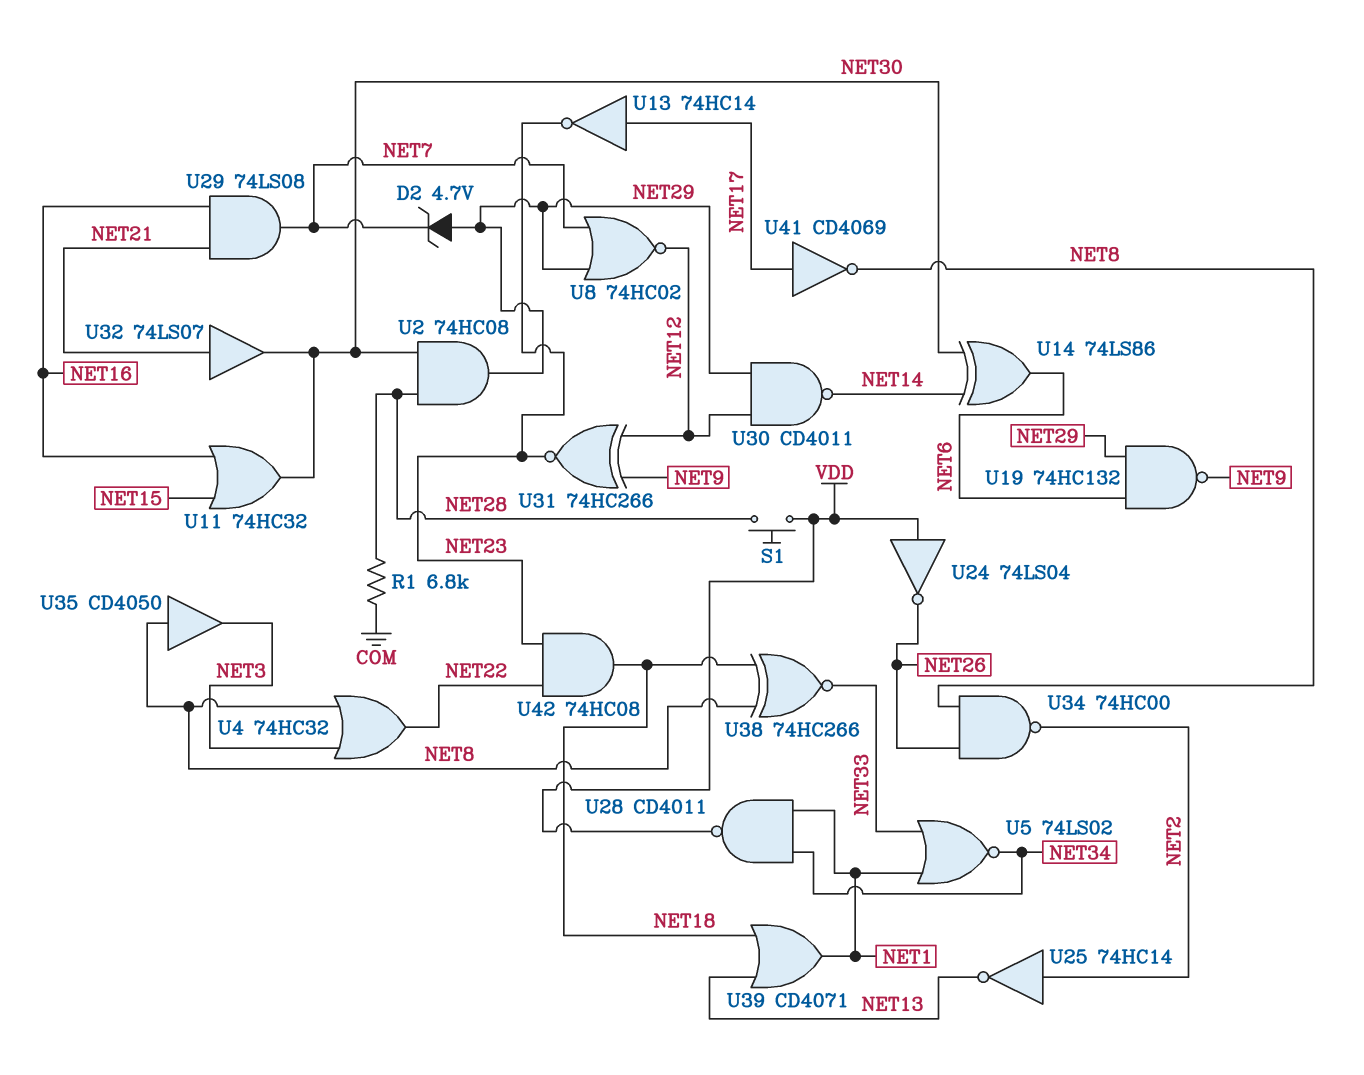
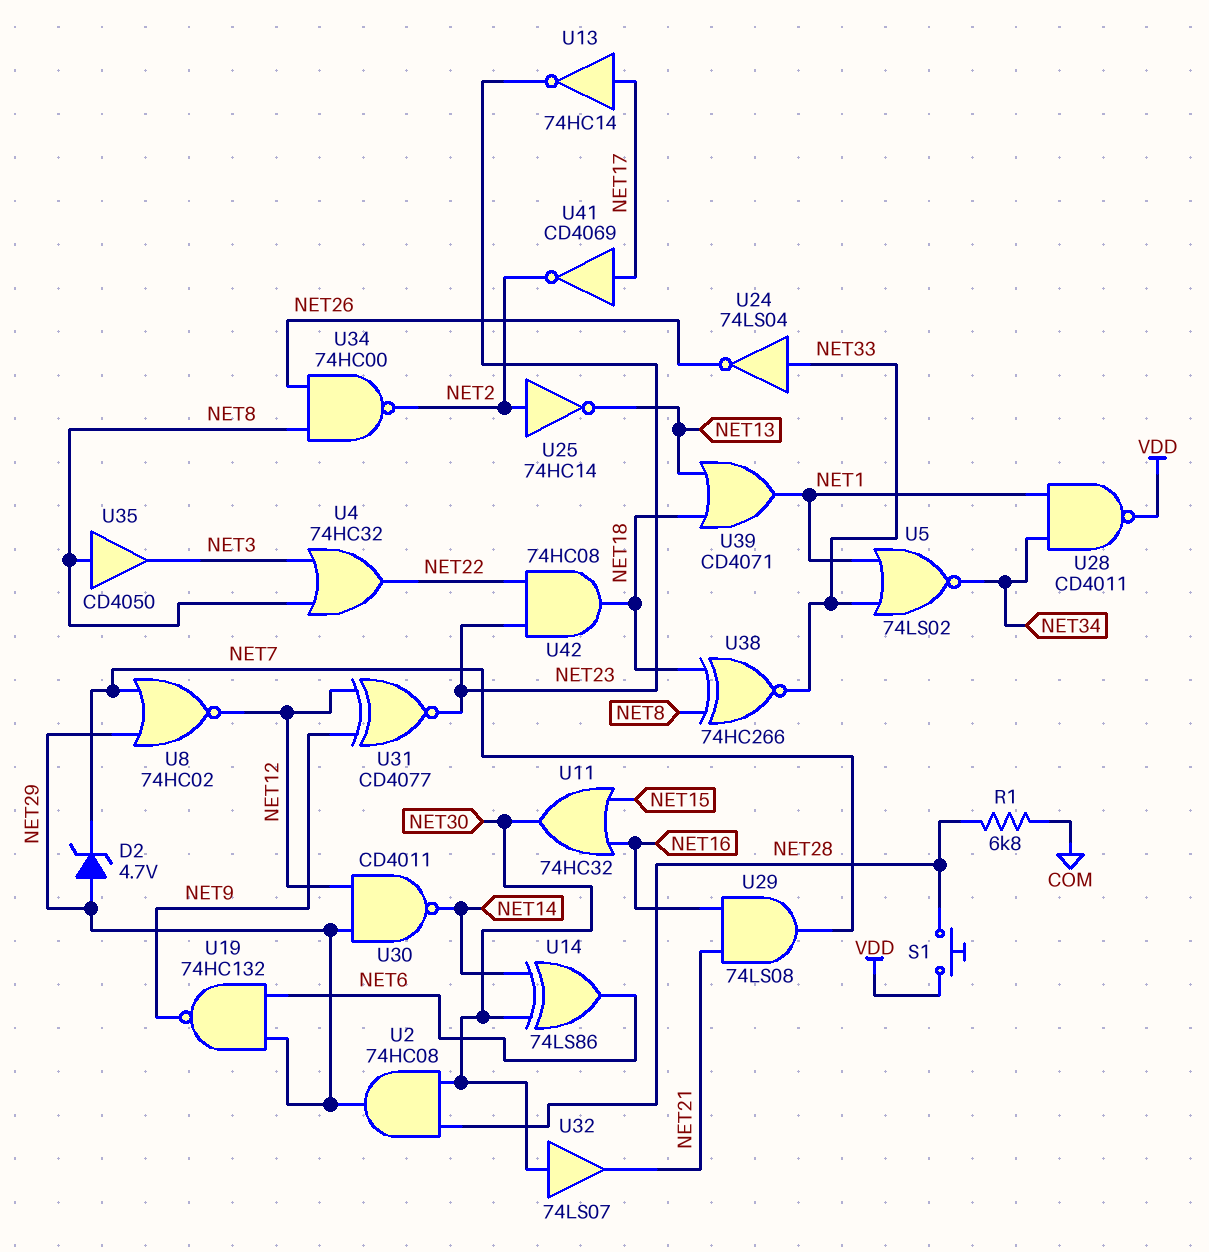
U24: NOT 74LS04 (in VDD, out NET26) -> NOT 74LS04 (in NET33, out NET26)
U31: XNOR 74HC266 (in NET9, in NET12, out NET23) -> XNOR CD4077 (in NET9, in NET12, out NET23)
U32: buffer 74LS07 (in NET21, out NET30) -> buffer 74LS07 (in NET30, out NET21)
U41: NOT CD4069 (in NET17, out NET8) -> NOT CD4069 (in NET17, out NET2)

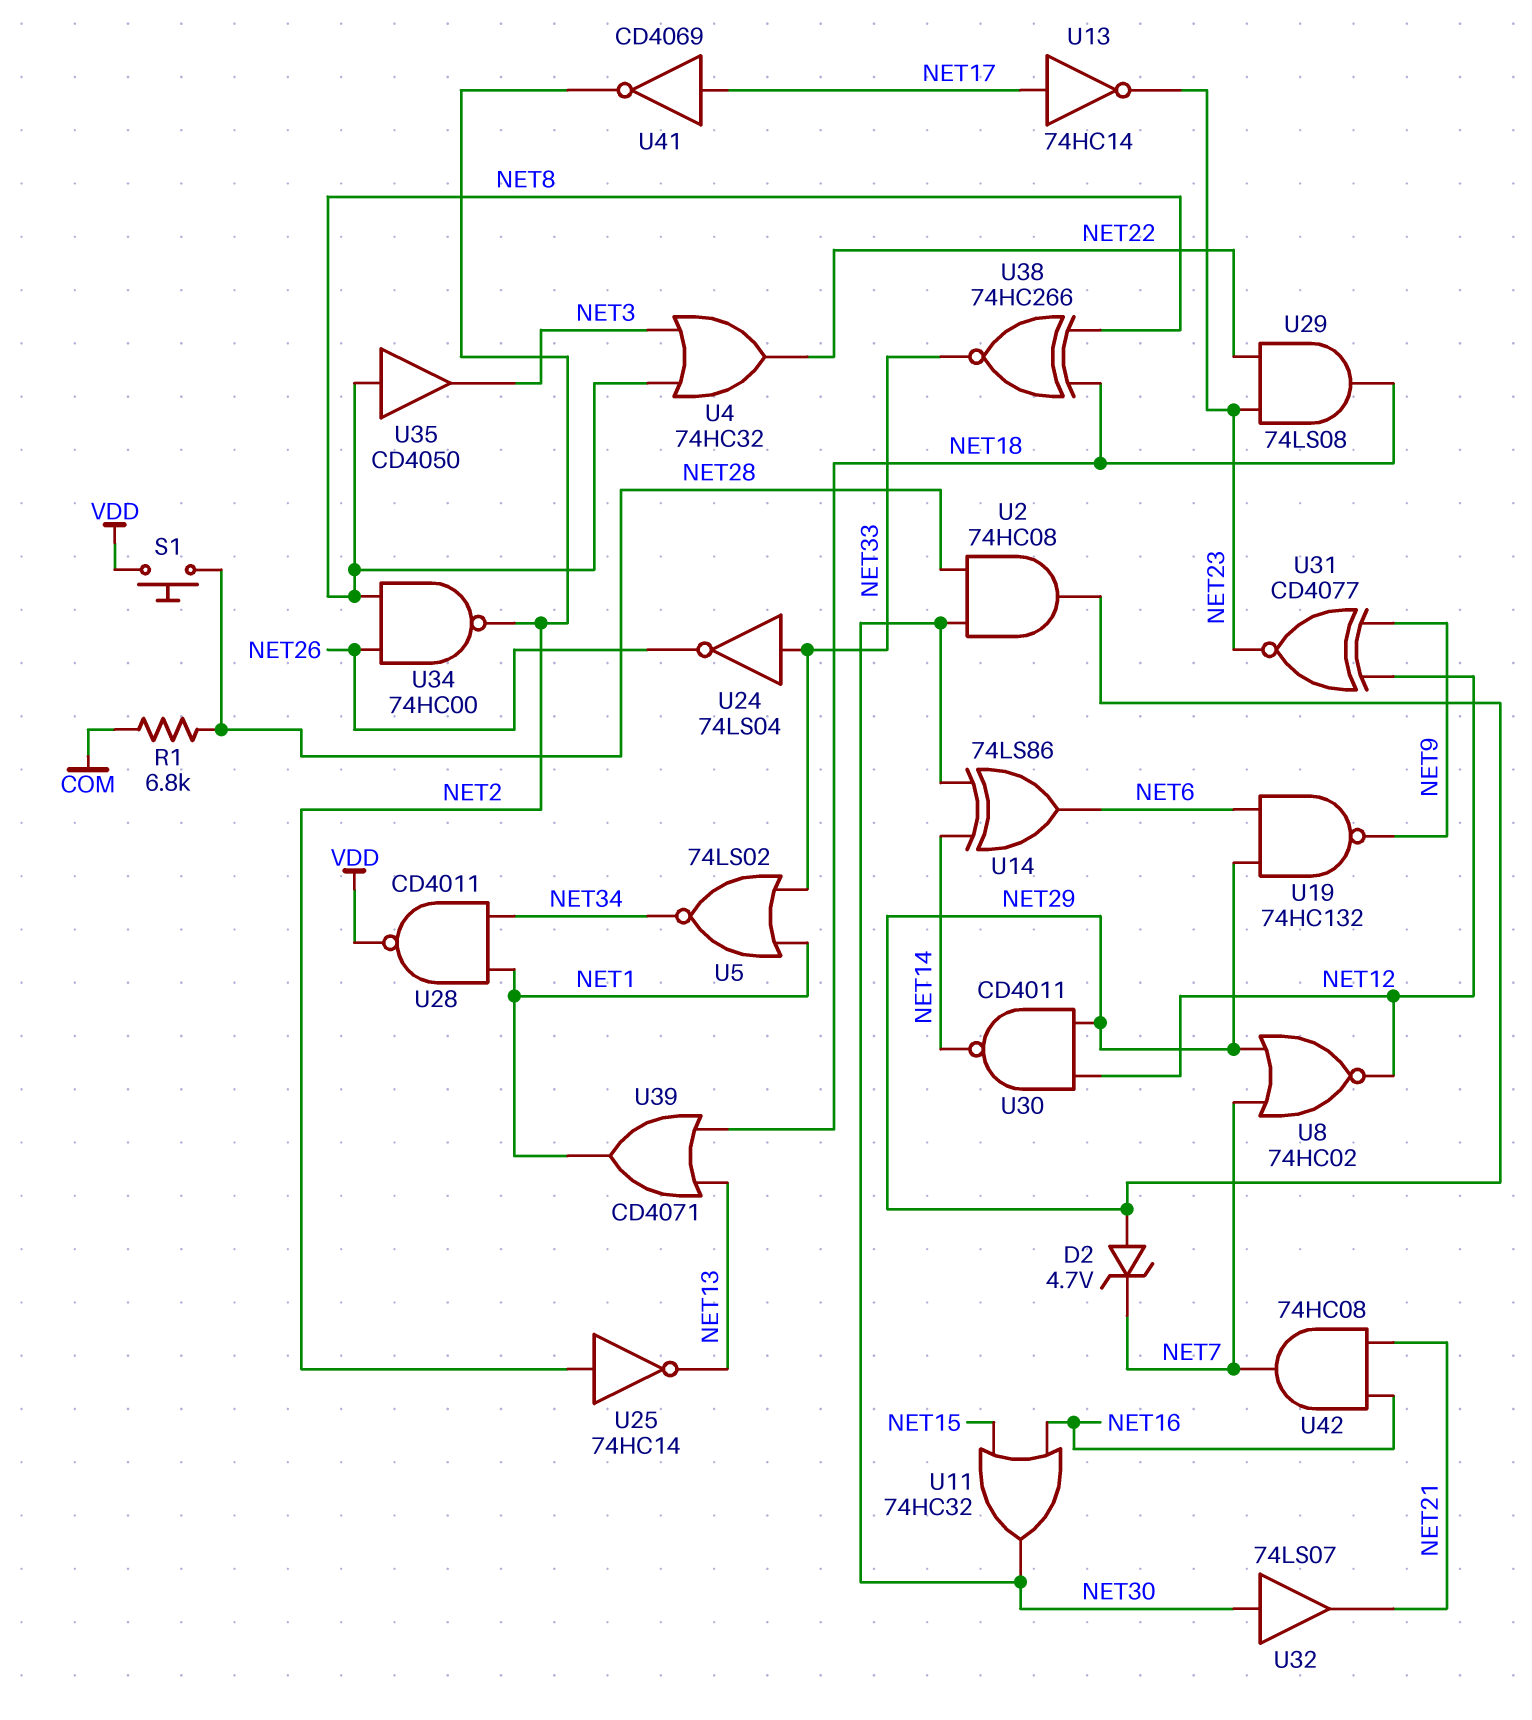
U29: AND 74LS08 (in NET16, in NET21, out NET7) -> AND 74LS08 (in NET22, in NET23, out NET18)
U42: AND 74HC08 (in NET22, in NET23, out NET18) -> AND 74HC08 (in NET16, in NET21, out NET7)

